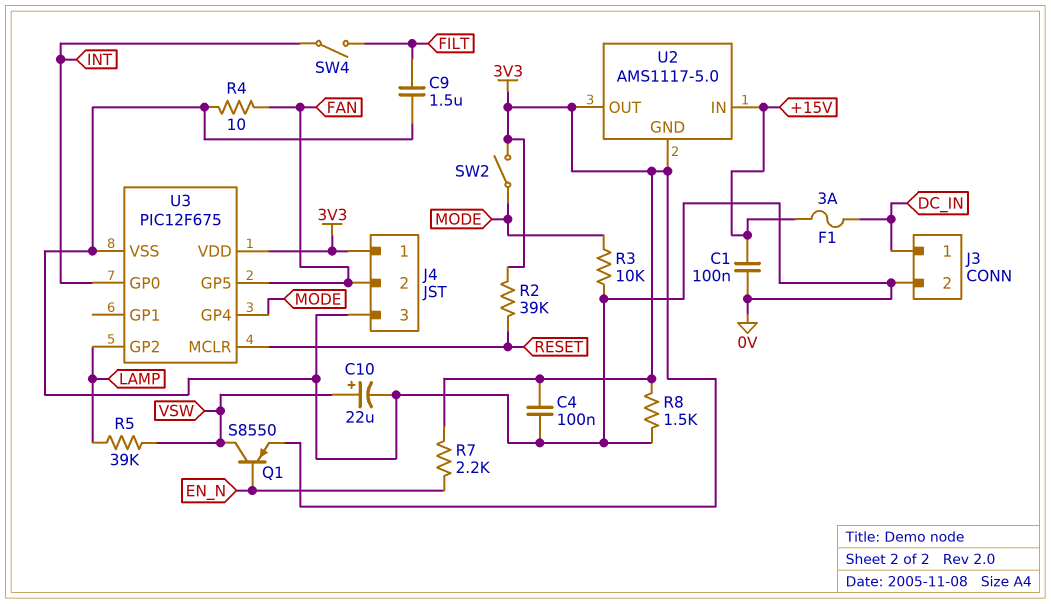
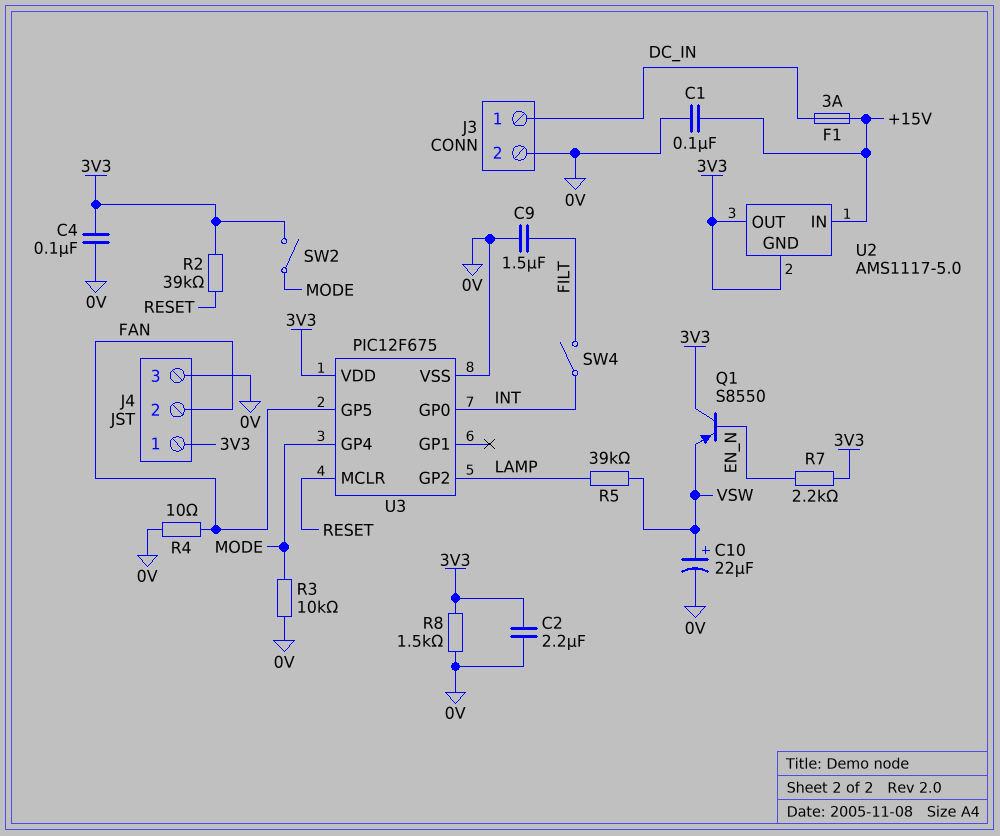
C2: none -> 2.2uF (0V, 3V3)
Q1: PNP S8550 (B EN_N, C VSW, E 3V3) -> PNP S8550 (B EN_N, C 3V3, E VSW)

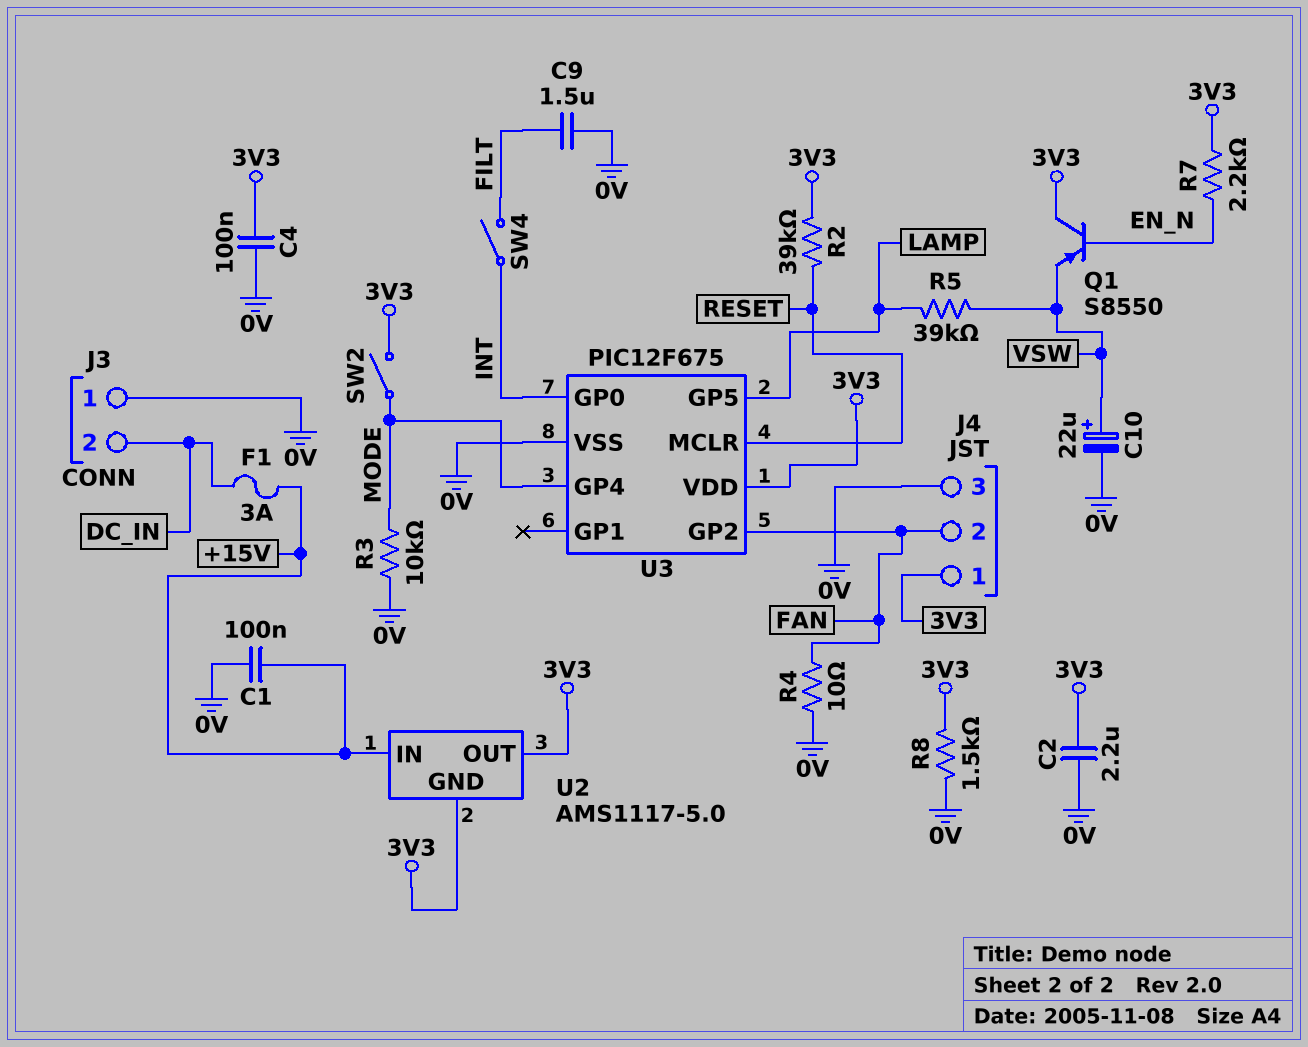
J3 pin 1: DC_IN -> 0V
J3 pin 2: 0V -> DC_IN
U3 pin GP2: LAMP -> FAN
U3 pin GP5: FAN -> LAMP

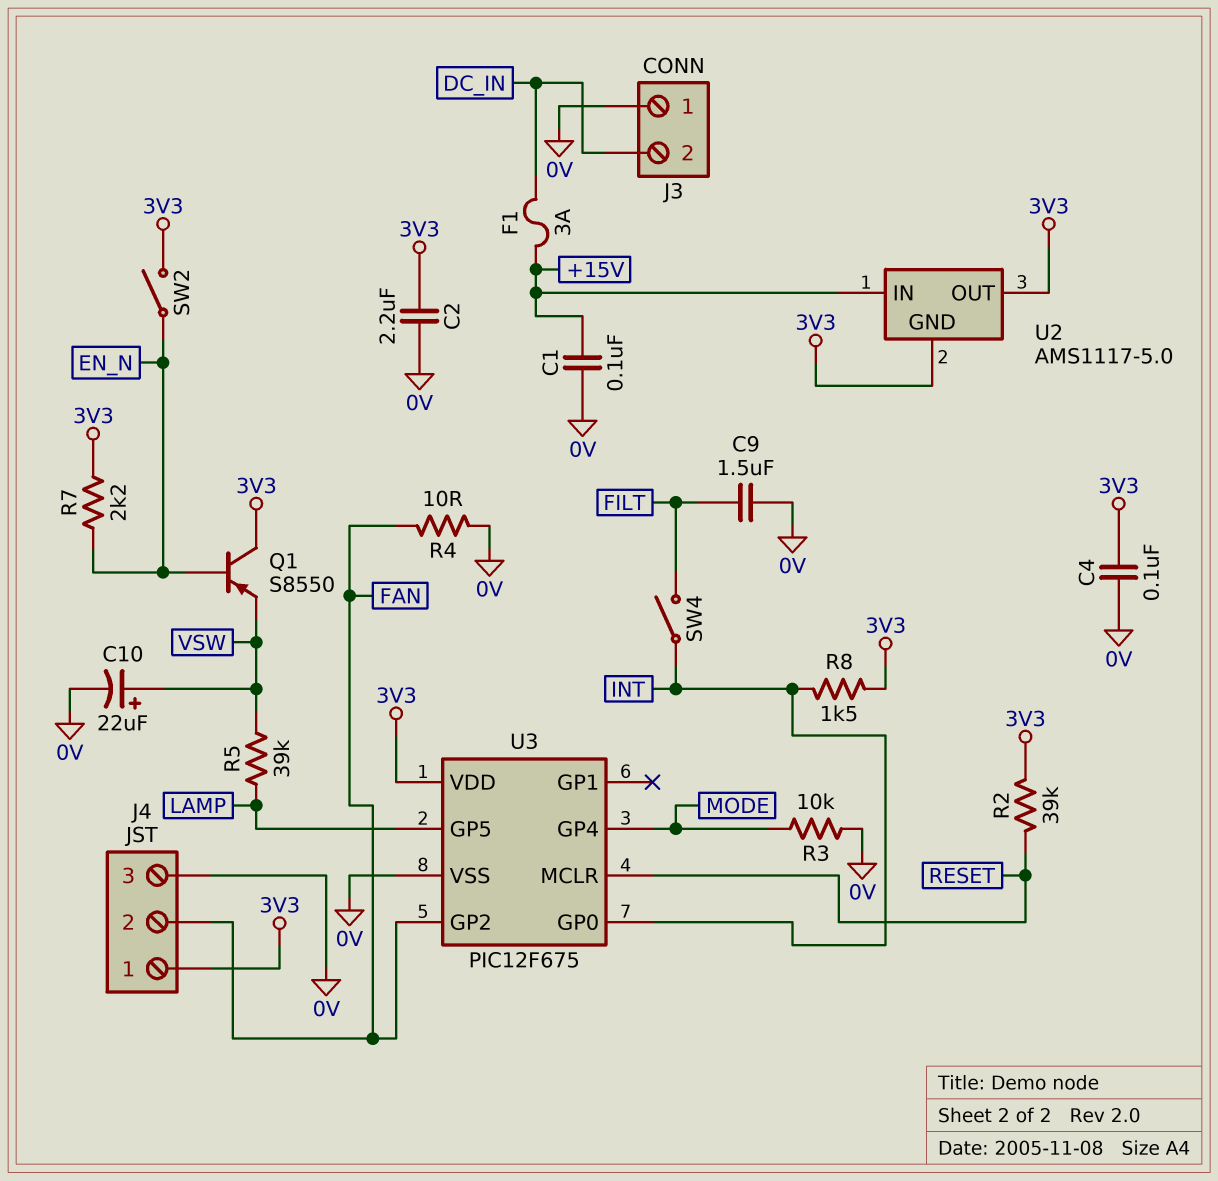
R8: 1.5k (0V, 3V3) -> 1.5k (3V3, INT)
SW2: switch (3V3, MODE) -> switch (3V3, EN_N)

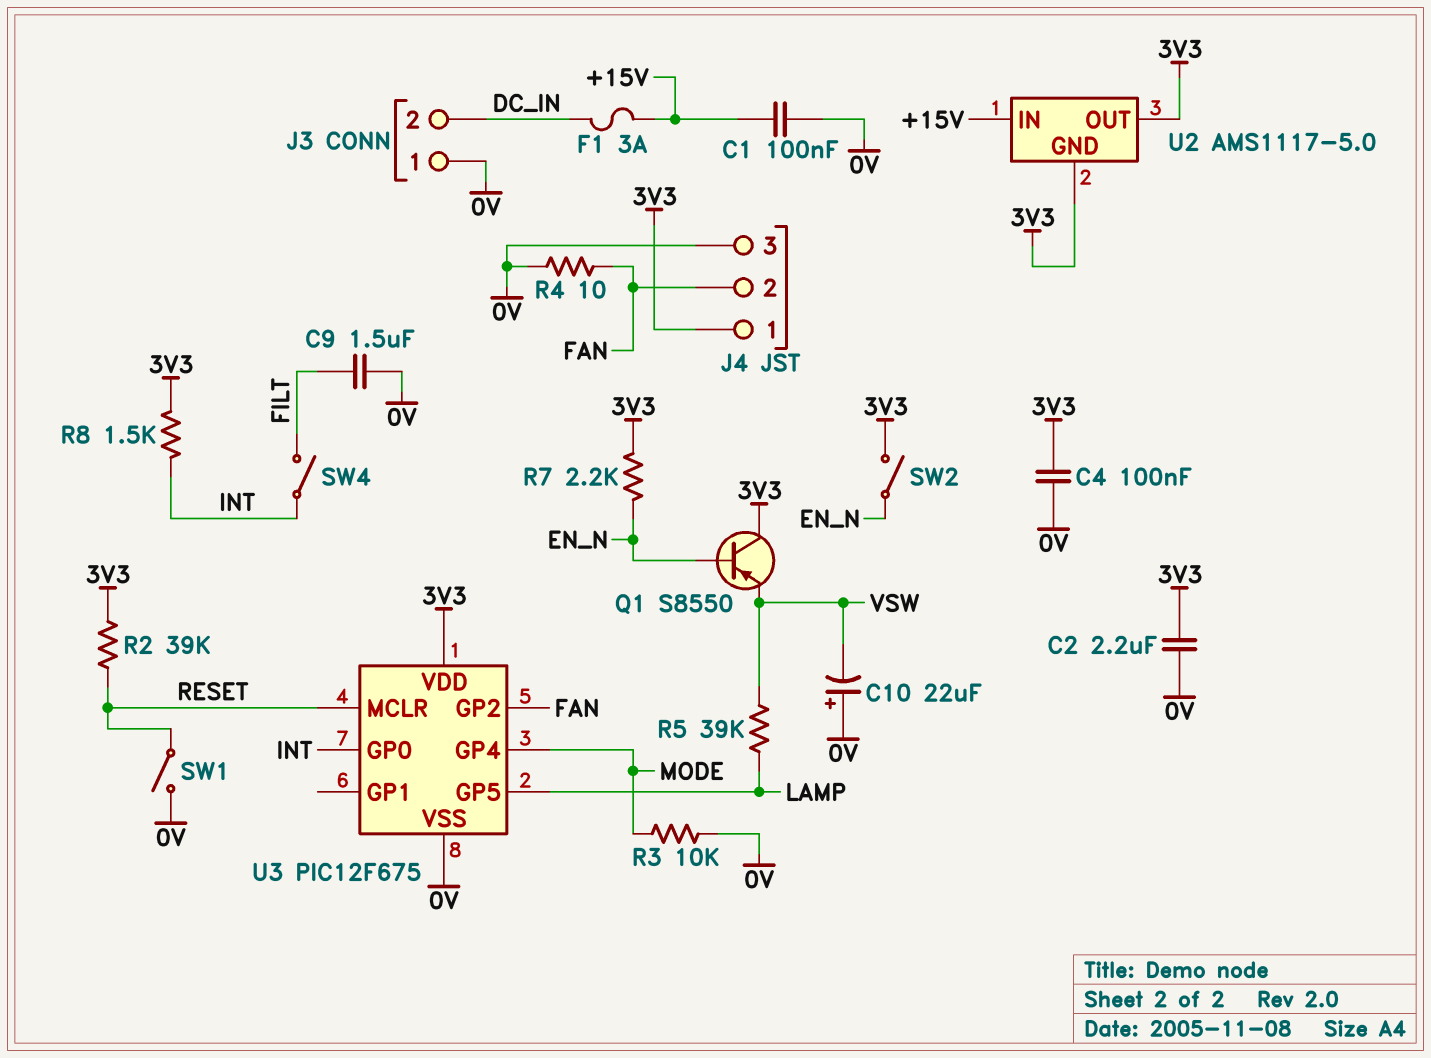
C10: 22uF (plus VSW, minus 0V) -> 22uF (plus 0V, minus VSW)
SW1: none -> switch (0V, RESET)

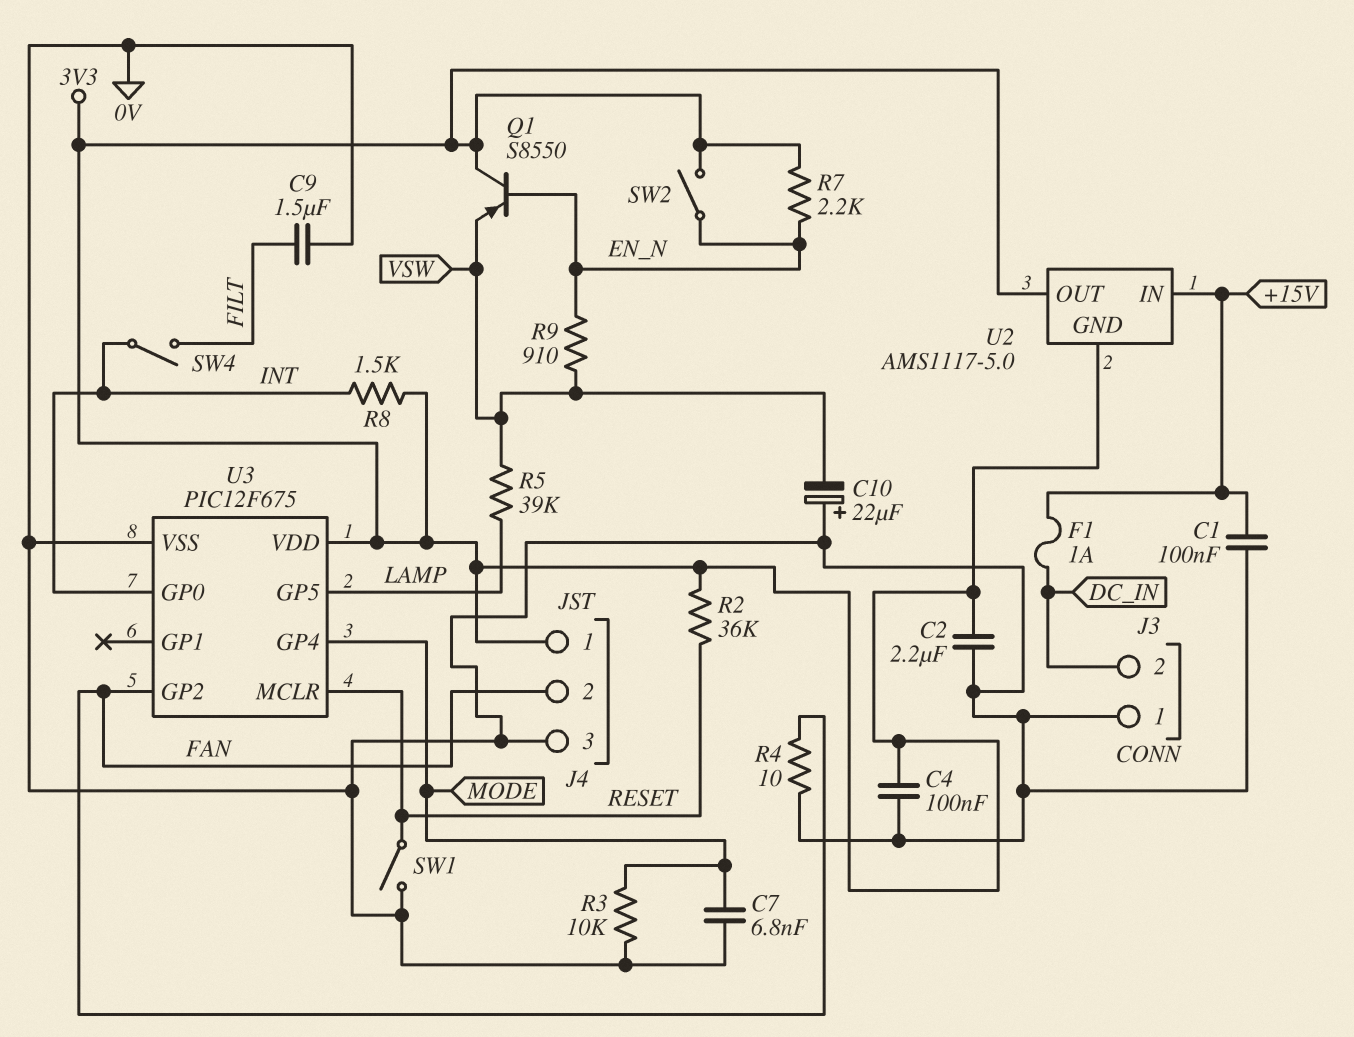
C7: none -> 6.8nF (0V, MODE)
F1: 3A (+15V, DC_IN) -> 1A (+15V, DC_IN)
R2: 39k (3V3, RESET) -> 36k (3V3, RESET)
R9: none -> 910 (EN_N, VSW)

